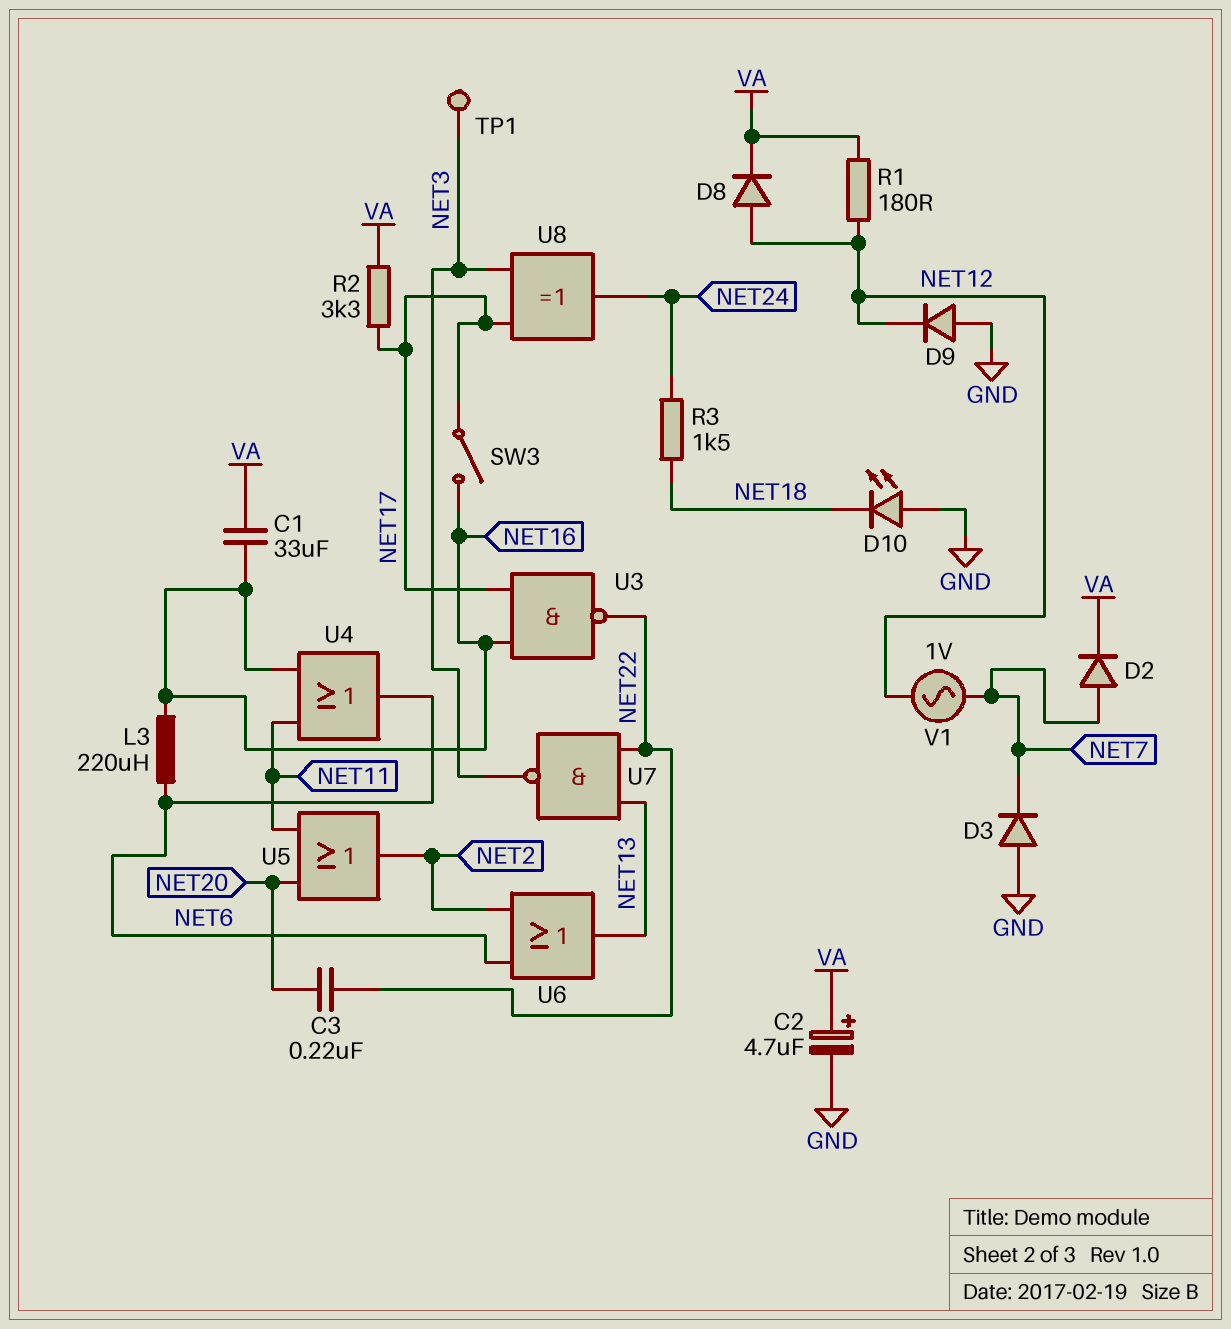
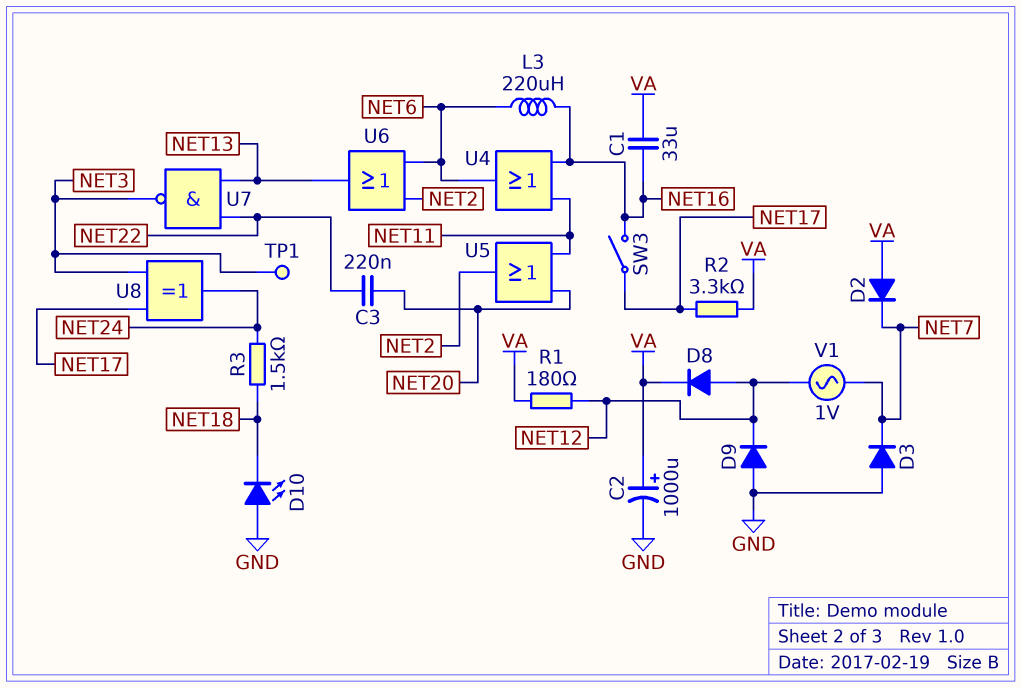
C2: 4.7uF (plus VA, minus GND) -> 1000uF (plus VA, minus GND)
D2: diode (A NET7, K VA) -> diode (A VA, K NET7)
U3: NAND (in NET16, in NET17, out NET22) -> none

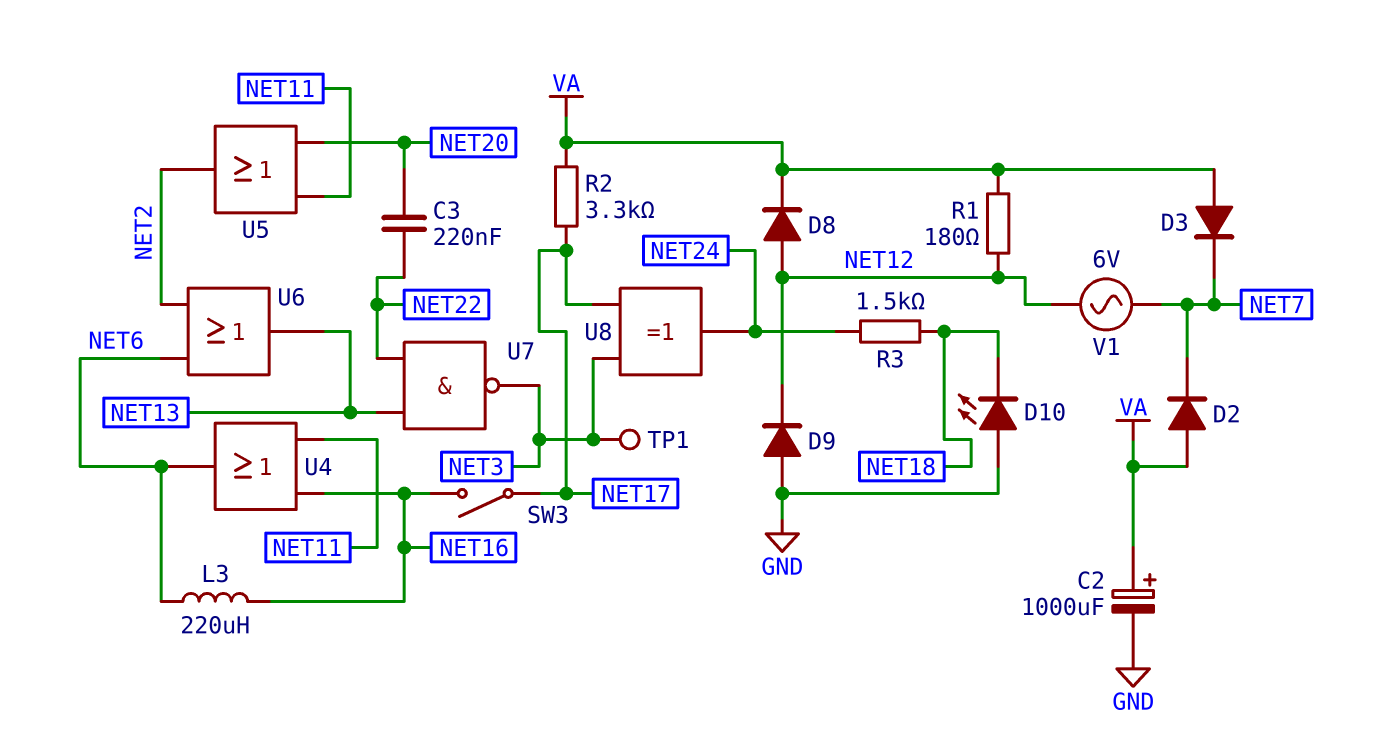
C1: 33uF (NET16, VA) -> none
D3: diode (A GND, K NET7) -> diode (A VA, K NET7)
V1: AC 1V (NET7, NET12) -> AC 6V (NET7, NET12)

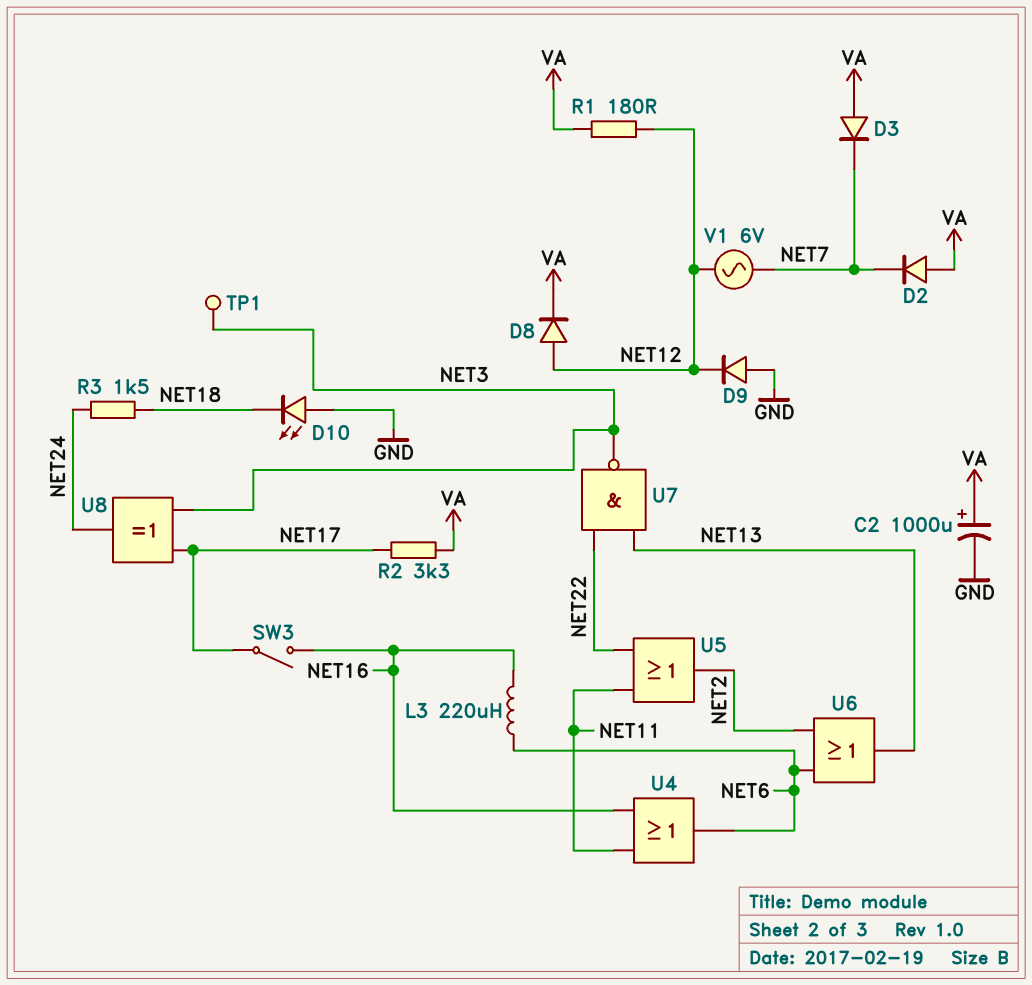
C3: 220nF (NET20, NET22) -> none
U5: OR (in NET11, in NET20, out NET2) -> OR (in NET11, in NET22, out NET2)

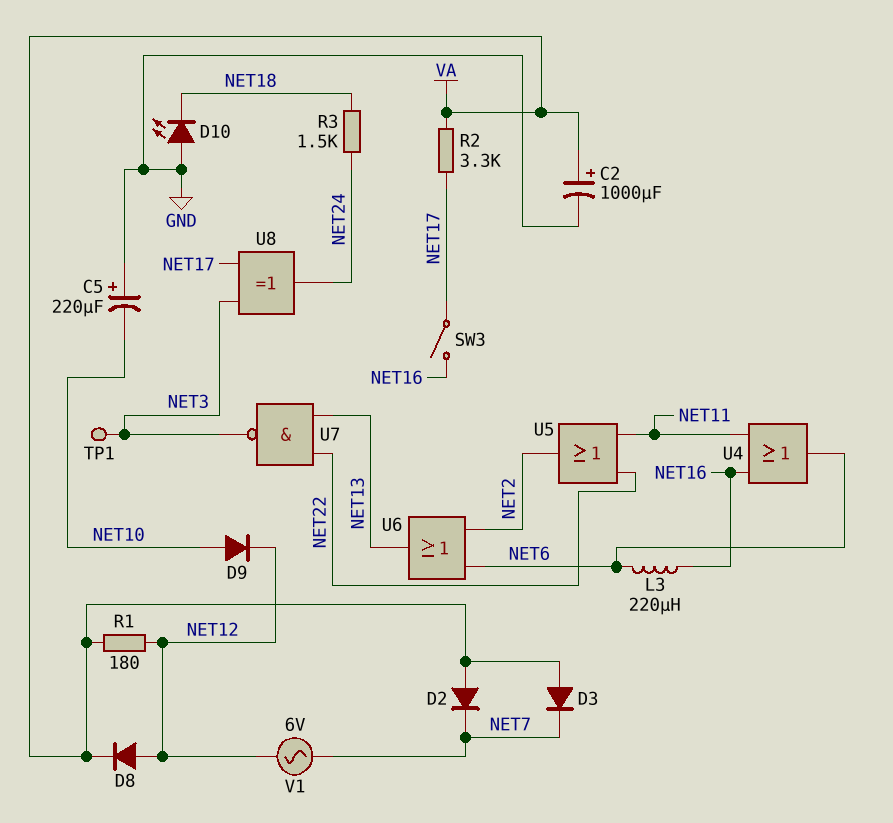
C5: none -> 220uF (plus GND, minus NET10)
D9: diode (A GND, K NET12) -> diode (A NET10, K NET12)

